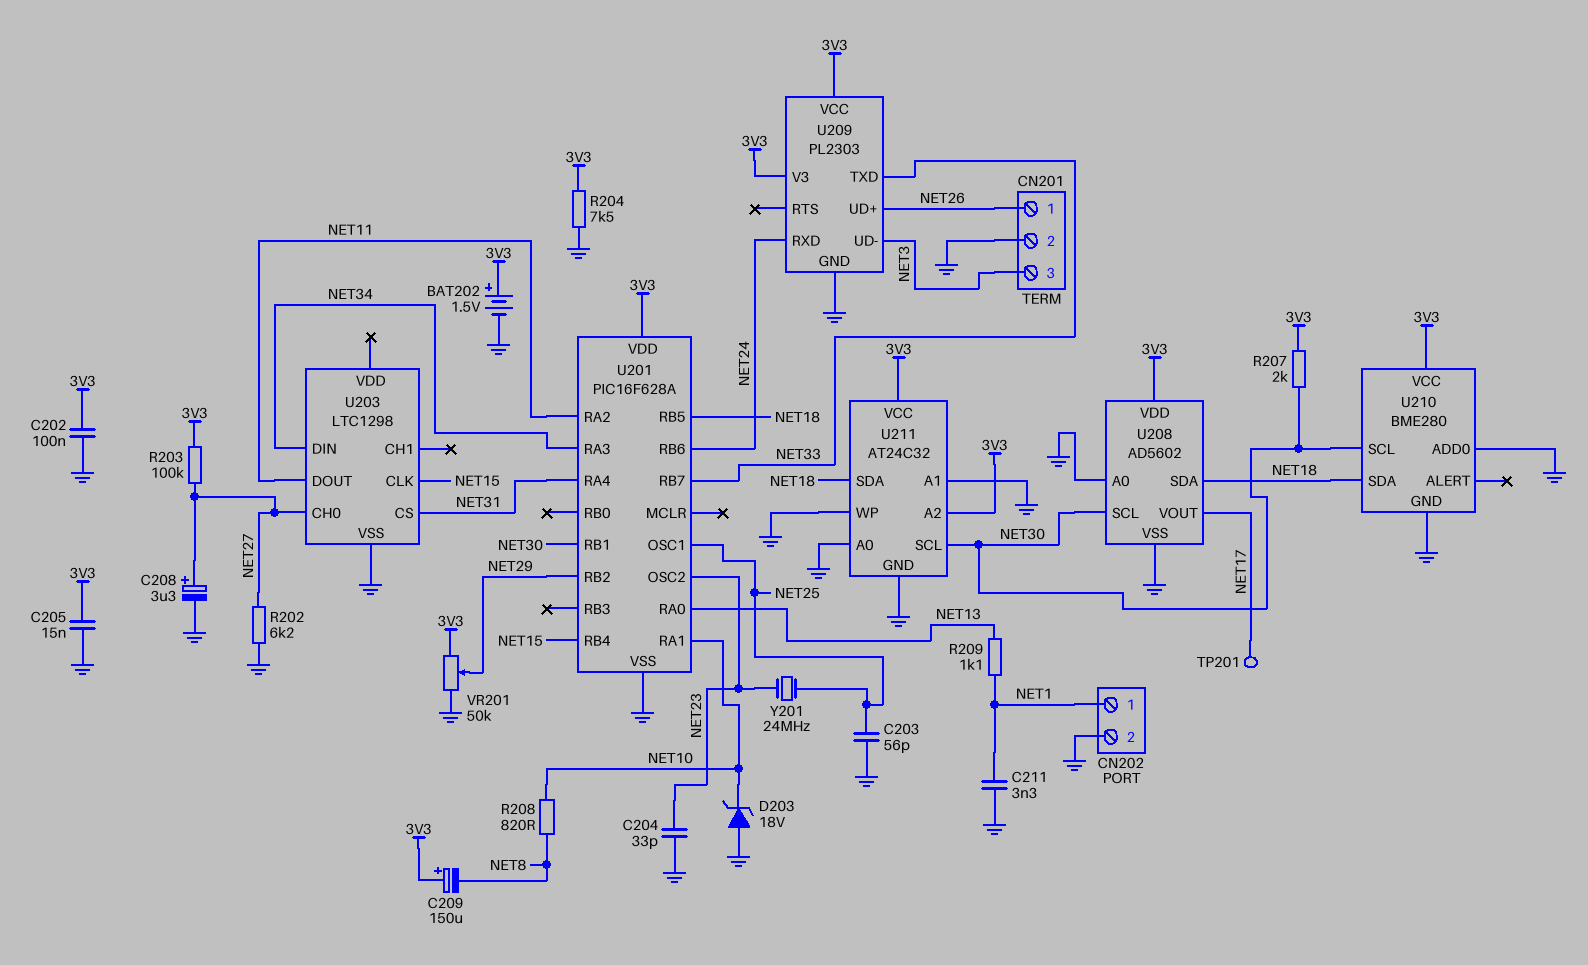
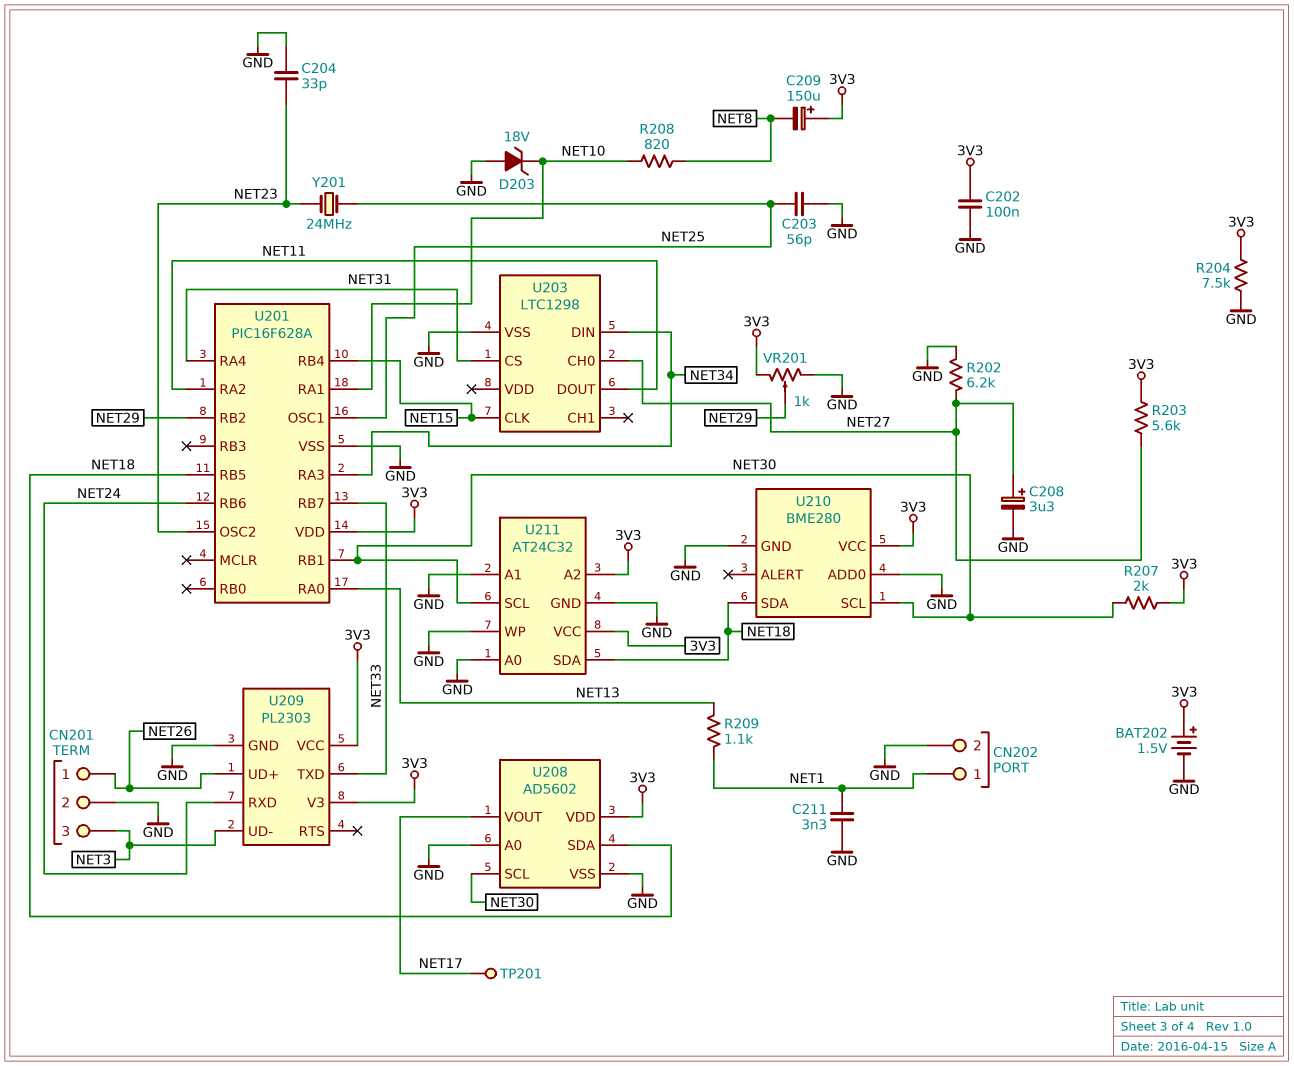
C205: 15nF (3V3, GND) -> none
R203: 100k (3V3, NET27) -> 5.6k (3V3, NET27)
VR201: 50k (3V3, GND, wiper NET29) -> 1k (3V3, GND, wiper NET29)

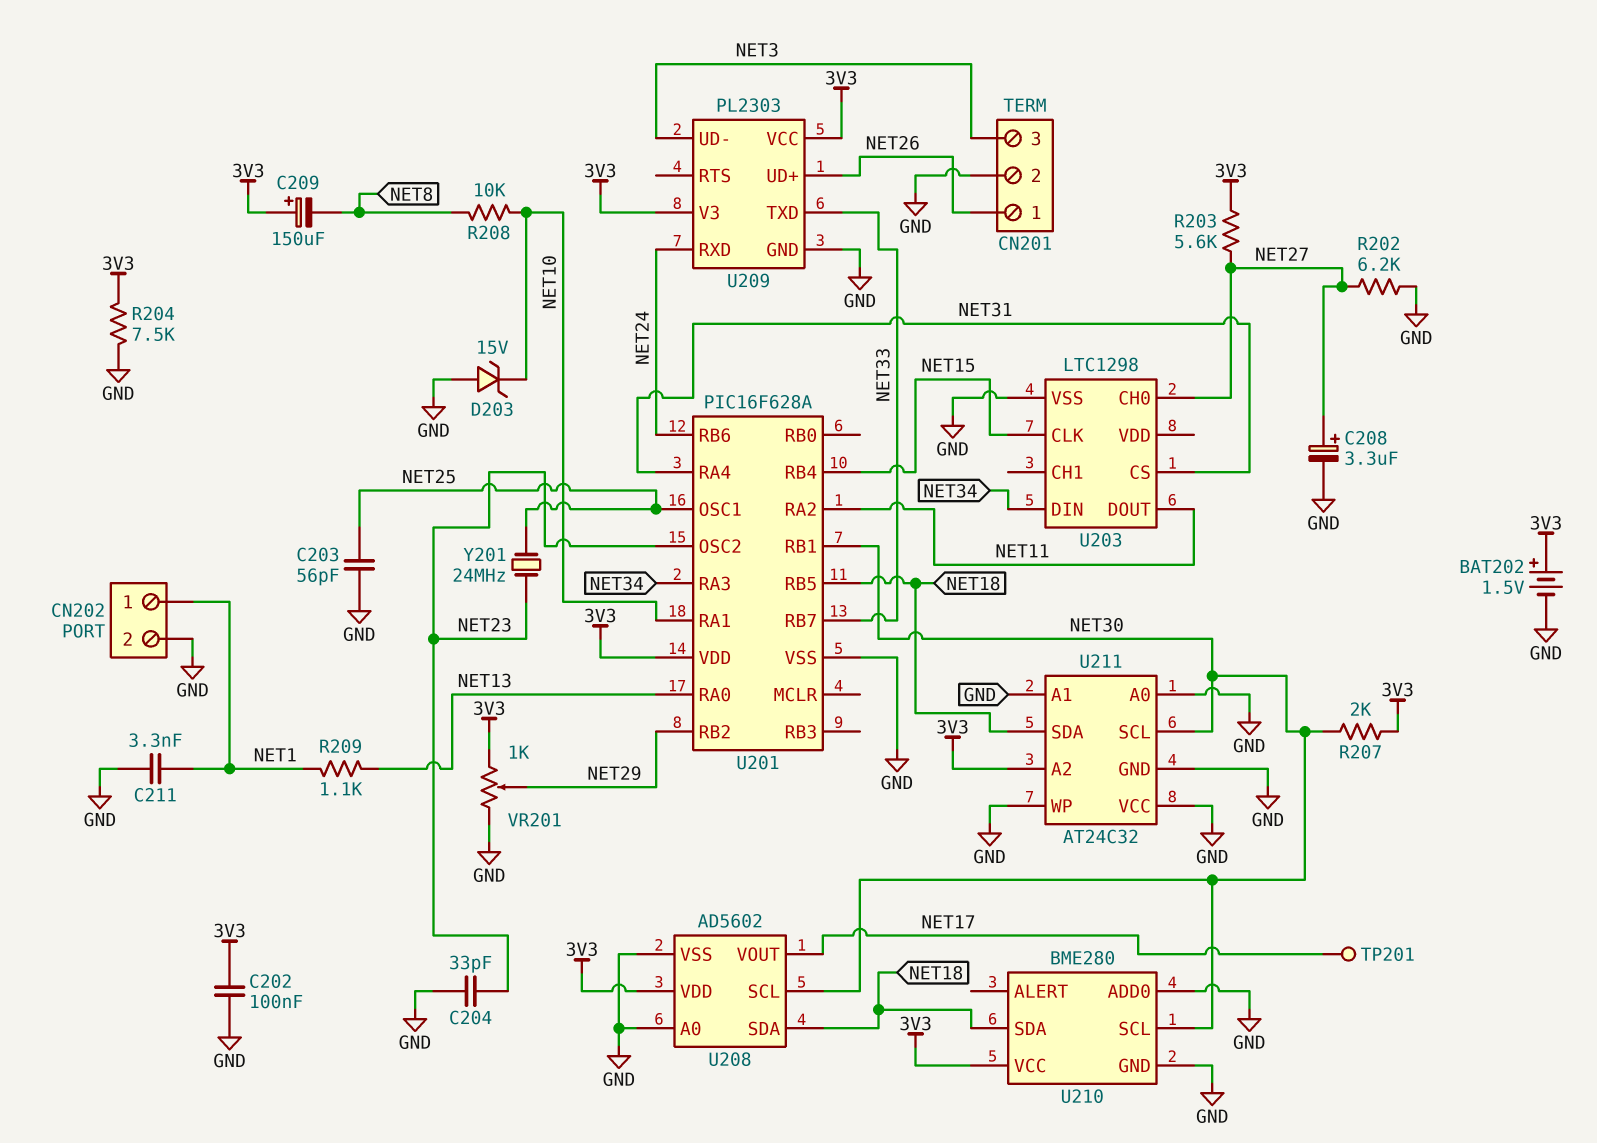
D203: zener 18V (A GND, K NET10) -> zener 15V (A GND, K NET10)
R208: 820 (NET8, NET10) -> 10k (NET8, NET10)
U211 pin VCC: 3V3 -> GND

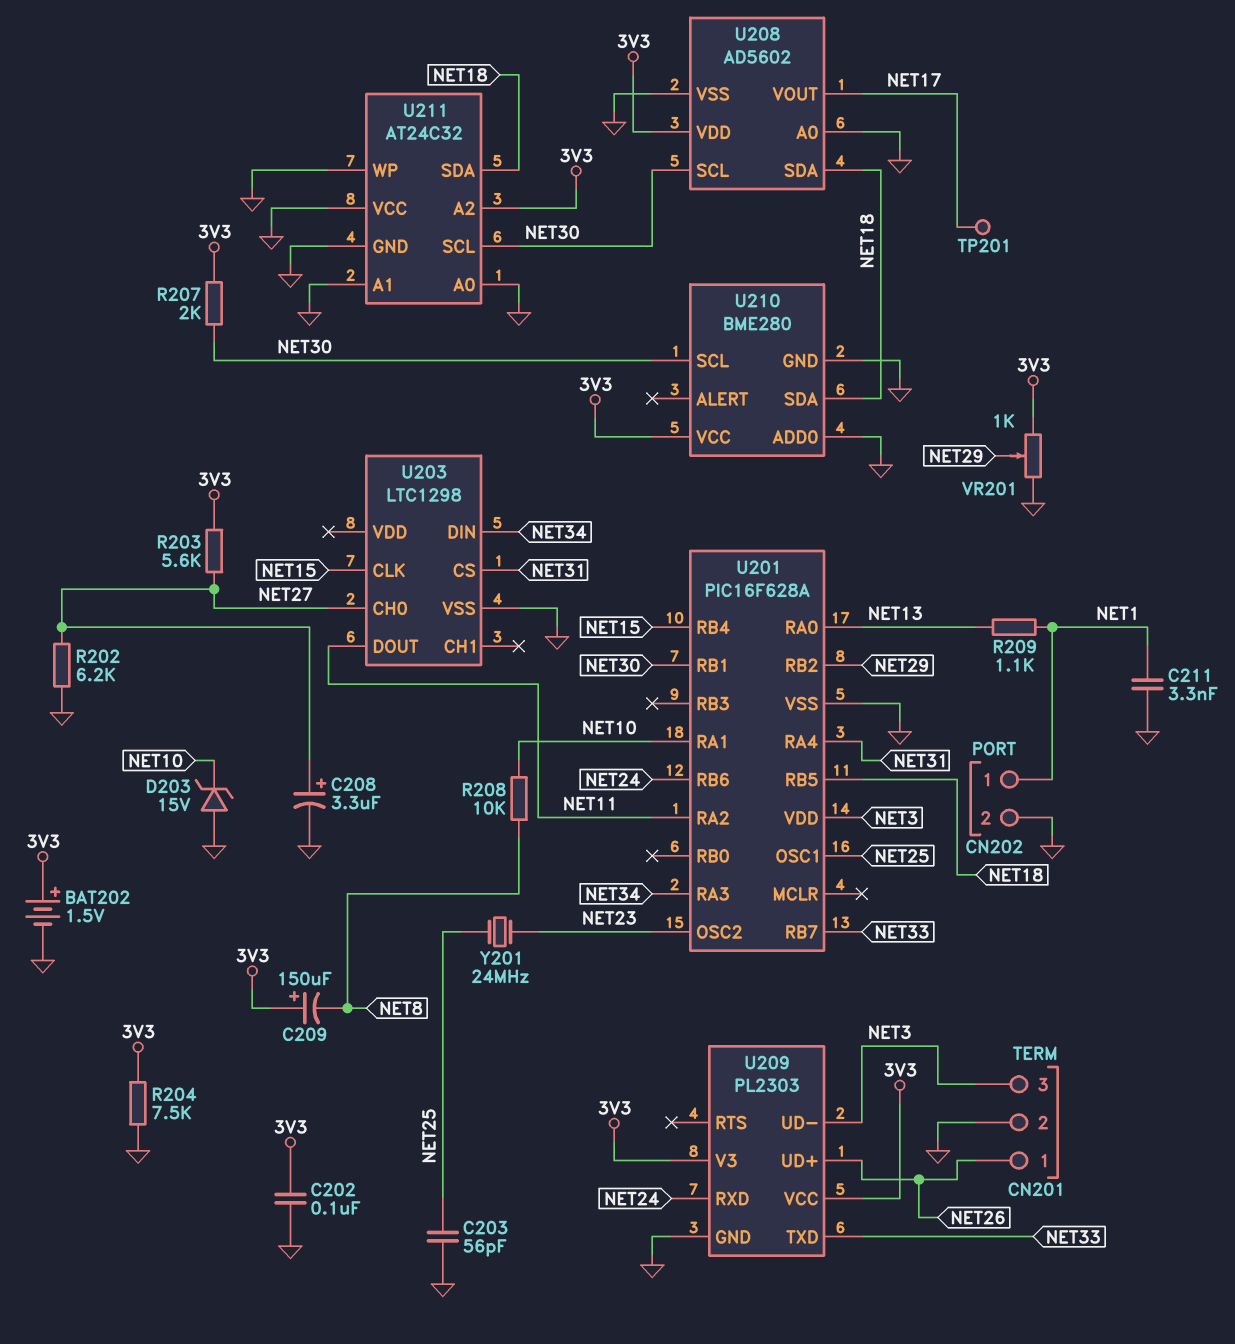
C204: 33pF (GND, NET23) -> none
U201 pin VDD: 3V3 -> NET3

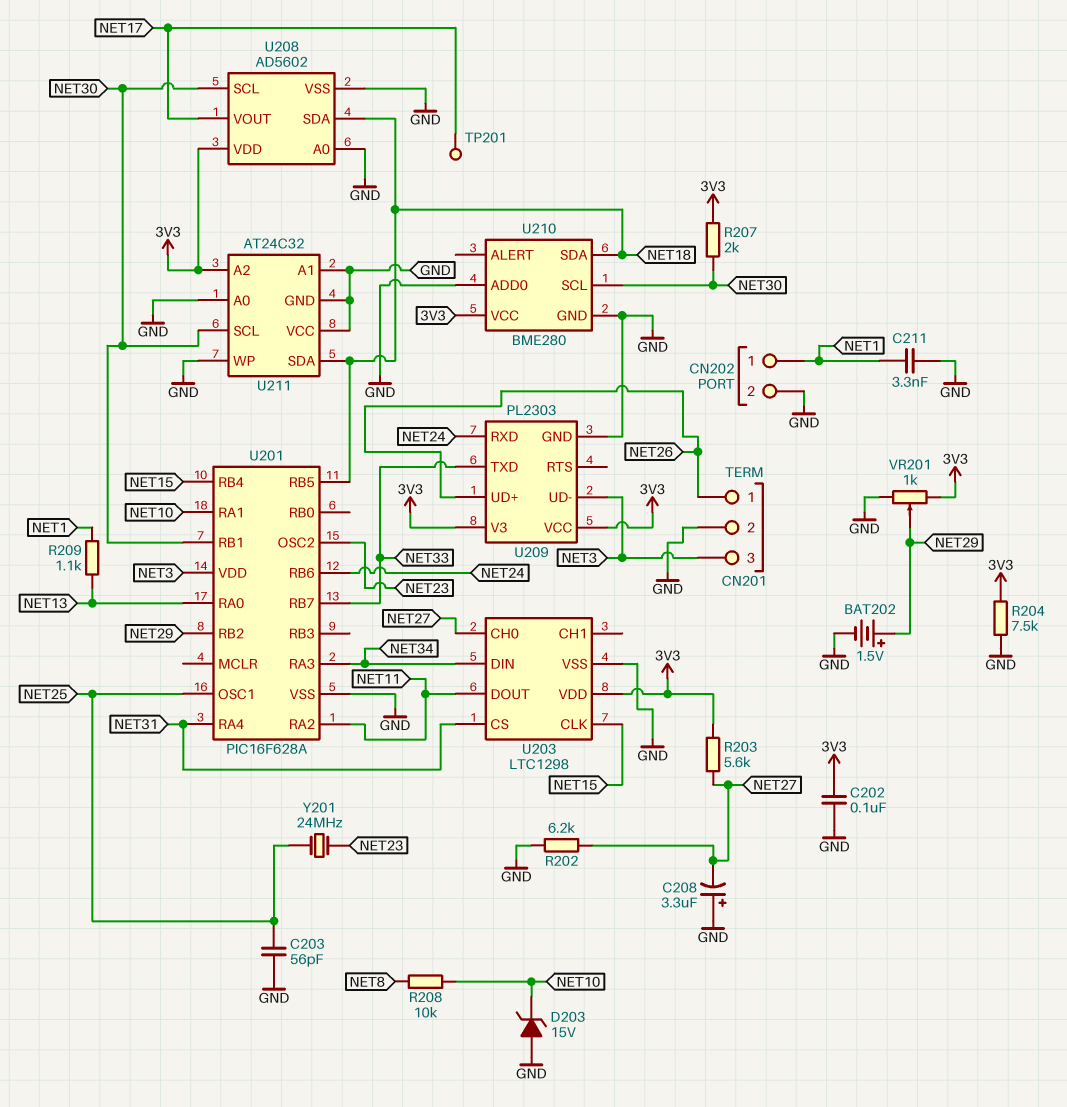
BAT202: 1.5V (plus 3V3, minus GND) -> 1.5V (plus NET29, minus GND)
C208: 3.3uF (plus NET27, minus GND) -> 3.3uF (plus GND, minus NET27)
C209: 150uF (plus 3V3, minus NET8) -> none
U203 pin VDD: none -> 3V3

